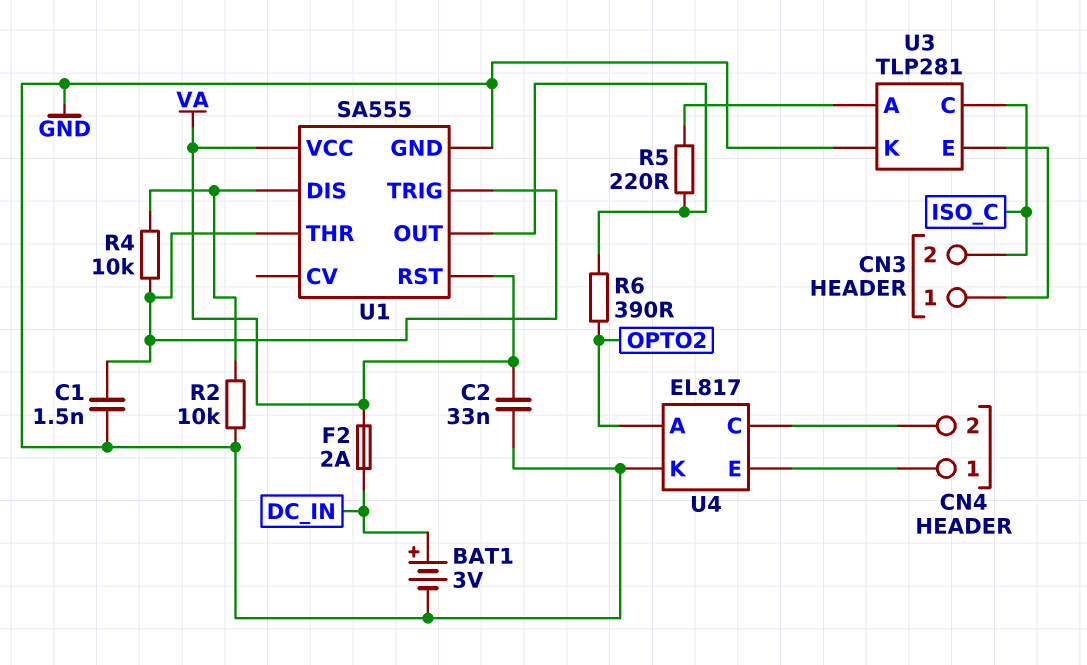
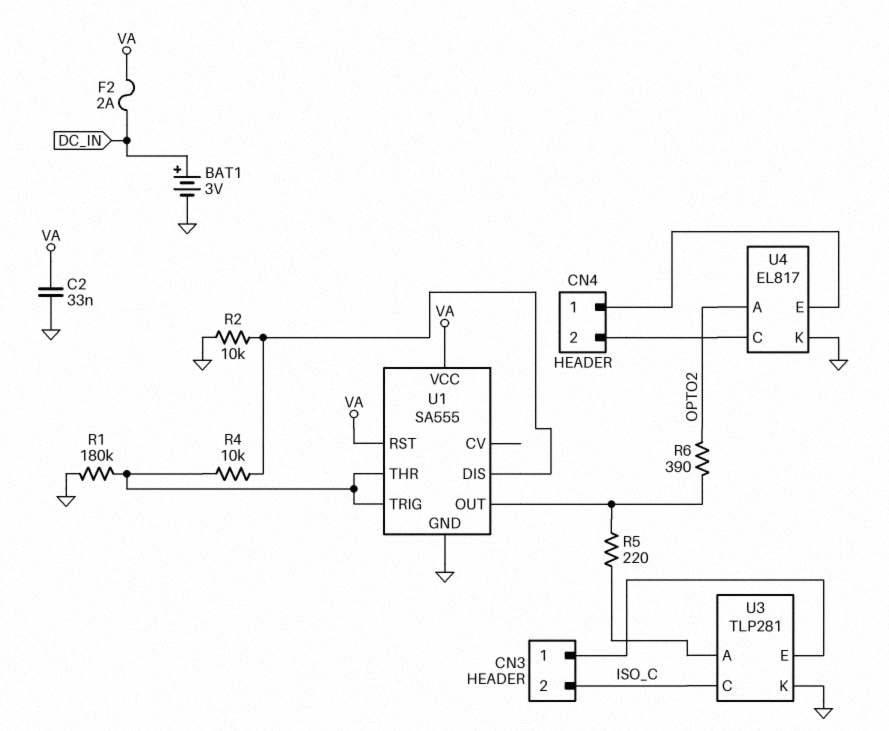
C1: 1.5nF (GND, U1/THR) -> none
R1: none -> 180k (GND, U1/THR)

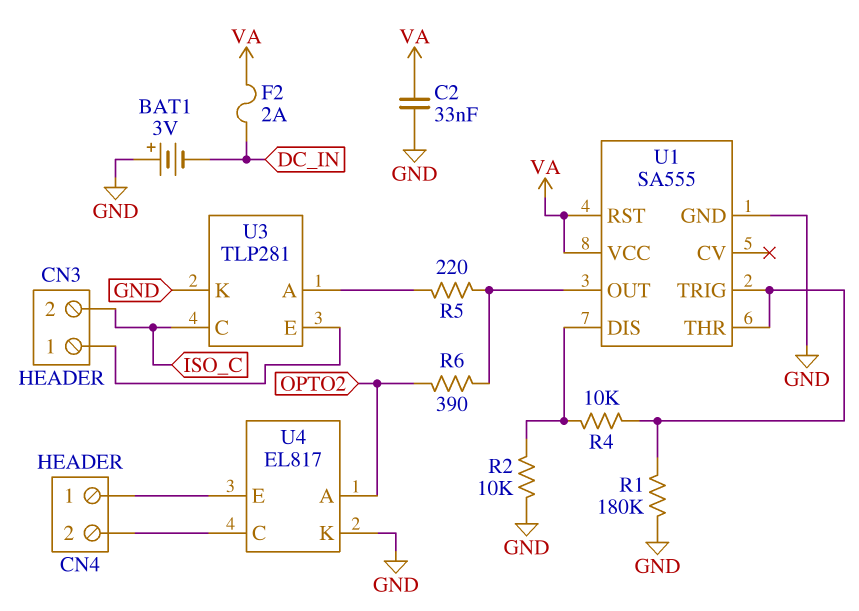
BAT1: 3V (plus DC_IN, minus GND) -> 3V (plus GND, minus DC_IN)

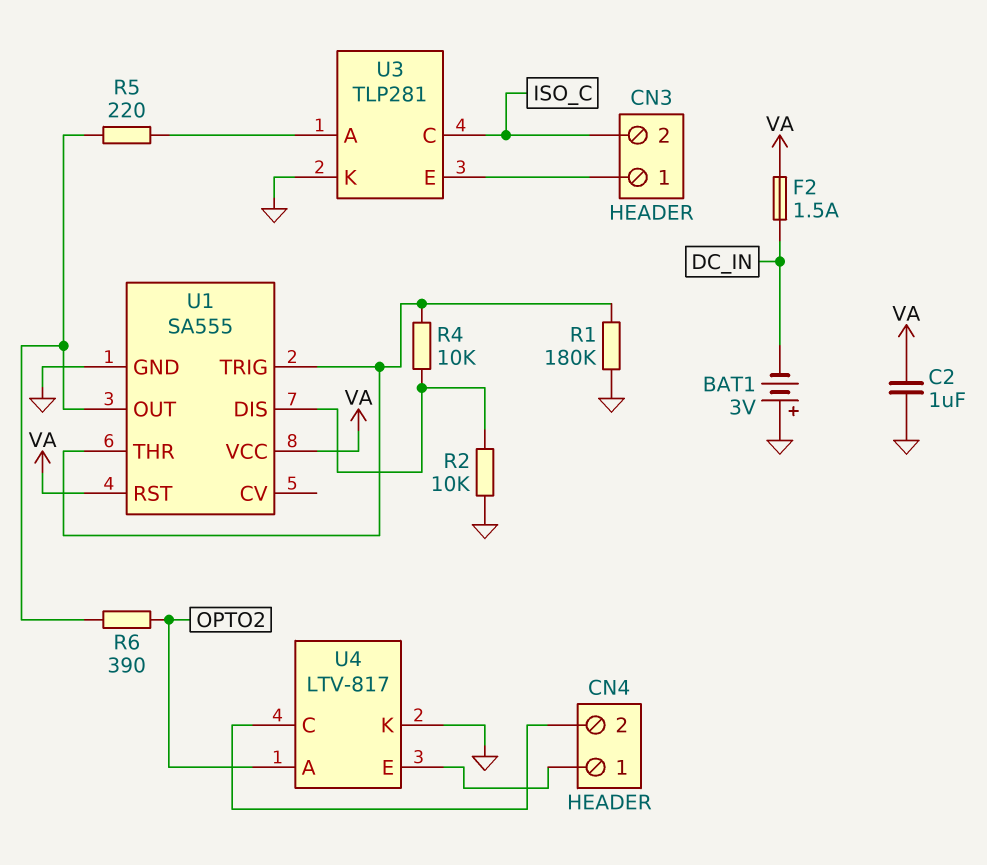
C2: 33nF (GND, VA) -> 1uF (GND, VA)
F2: 2A (DC_IN, VA) -> 1.5A (DC_IN, VA)
U4: EL817 -> LTV-817

